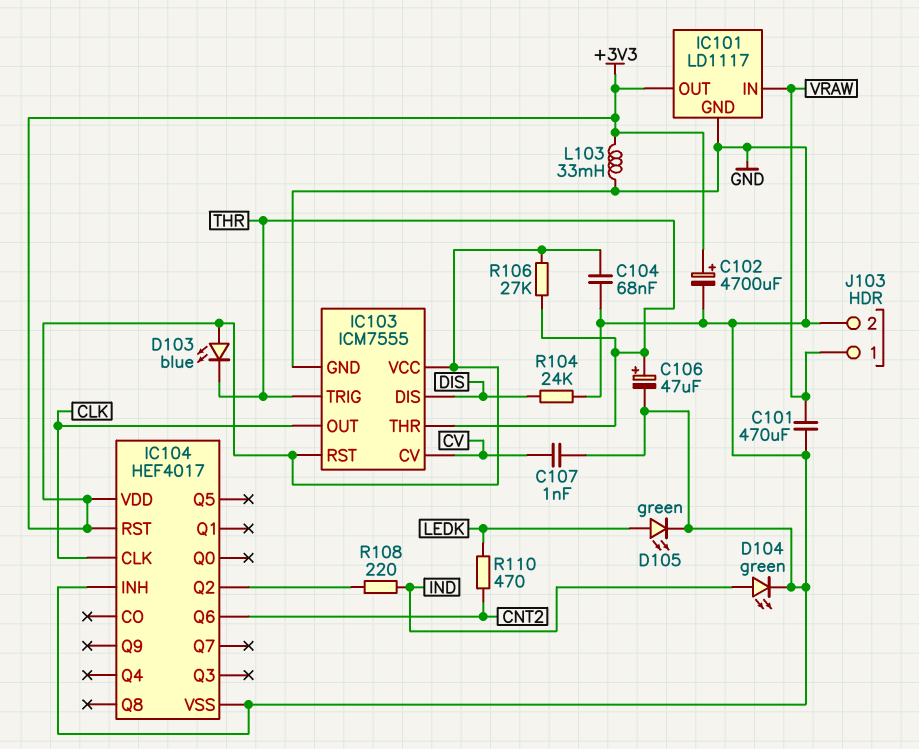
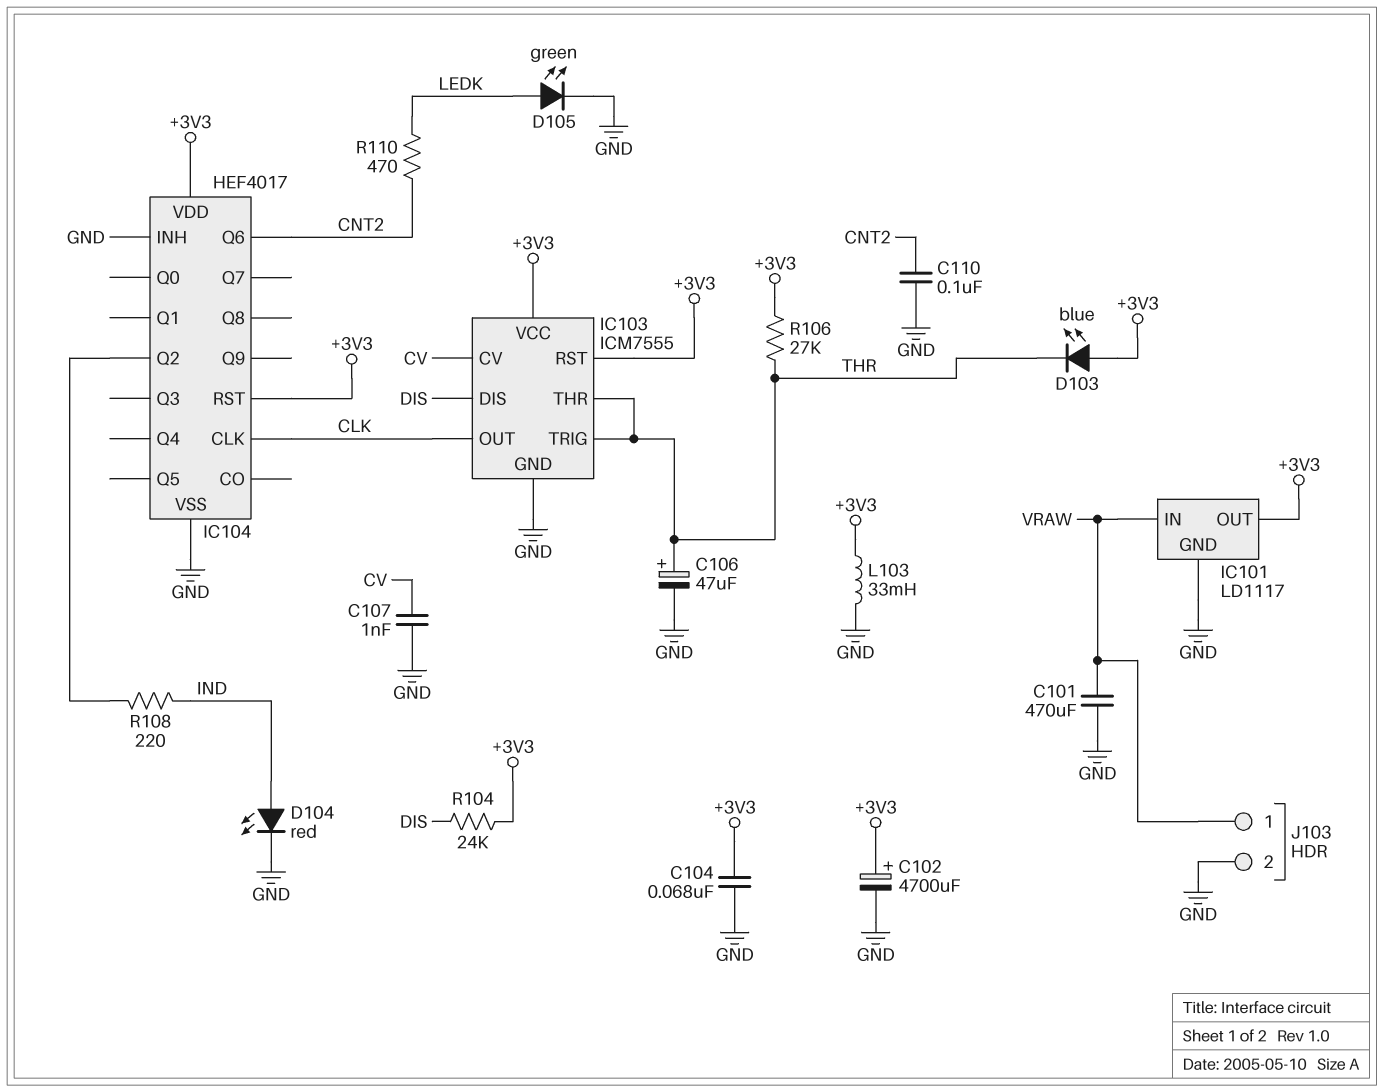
C110: none -> 100nF (CNT2, GND)
D104: LED green (A IND, K GND) -> LED red (A IND, K GND)
R104: 24k (DIS, GND) -> 24k (+3V3, DIS)

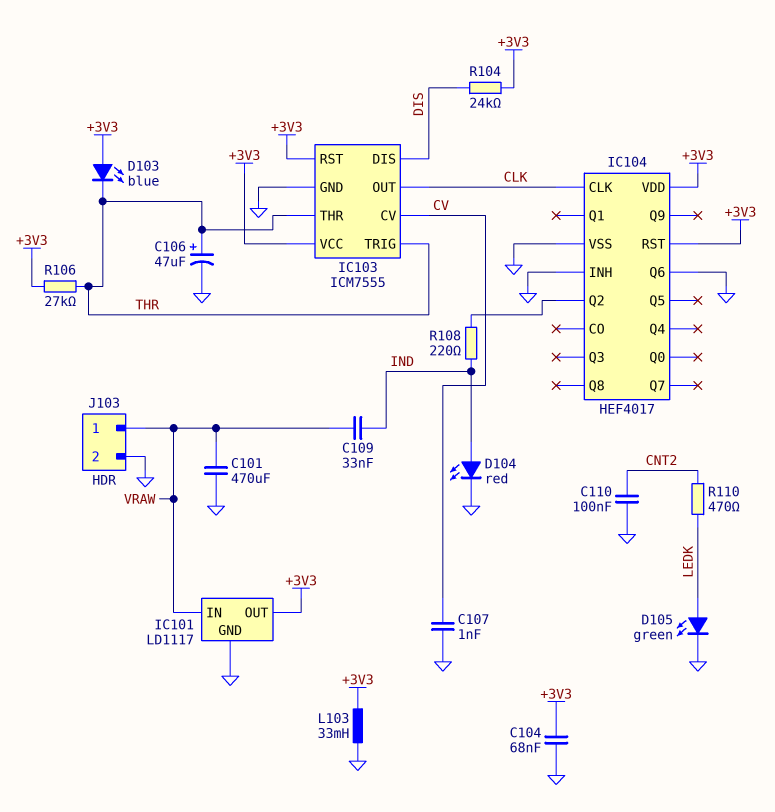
C102: 4700uF (plus +3V3, minus GND) -> none
C109: none -> 33nF (IND, VRAW)
IC104 pin Q6: CNT2 -> GND

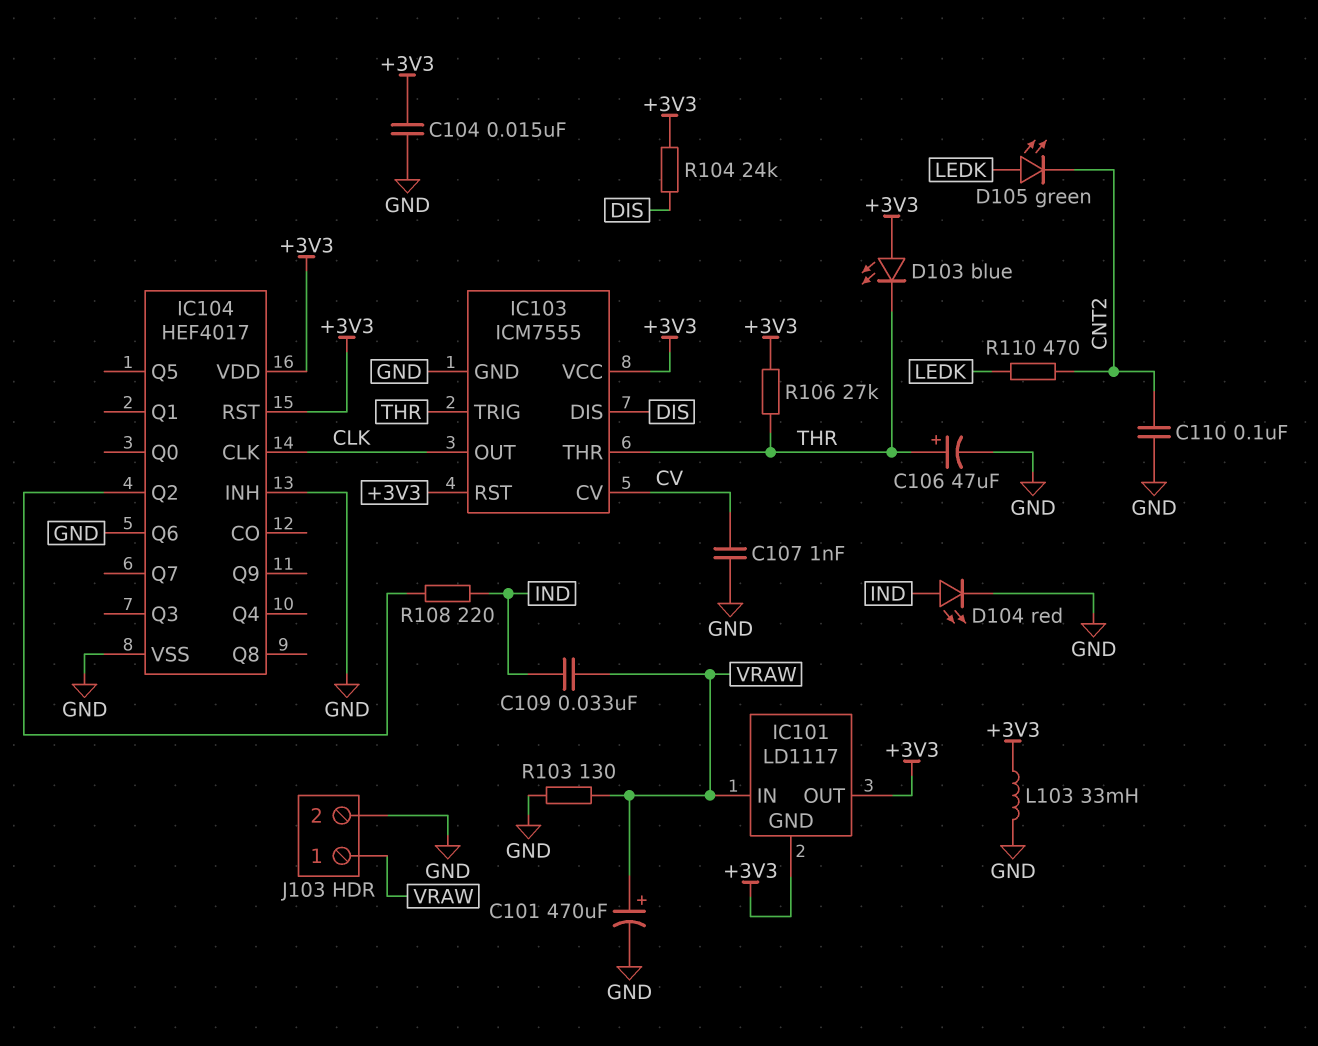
C101: 470uF (GND, VRAW) -> 470uF (plus VRAW, minus GND)
C104: 68nF (+3V3, GND) -> 15nF (+3V3, GND)
D105: LED green (A LEDK, K GND) -> LED green (A LEDK, K CNT2)
IC101 pin GND: GND -> +3V3
R103: none -> 130 (GND, VRAW)

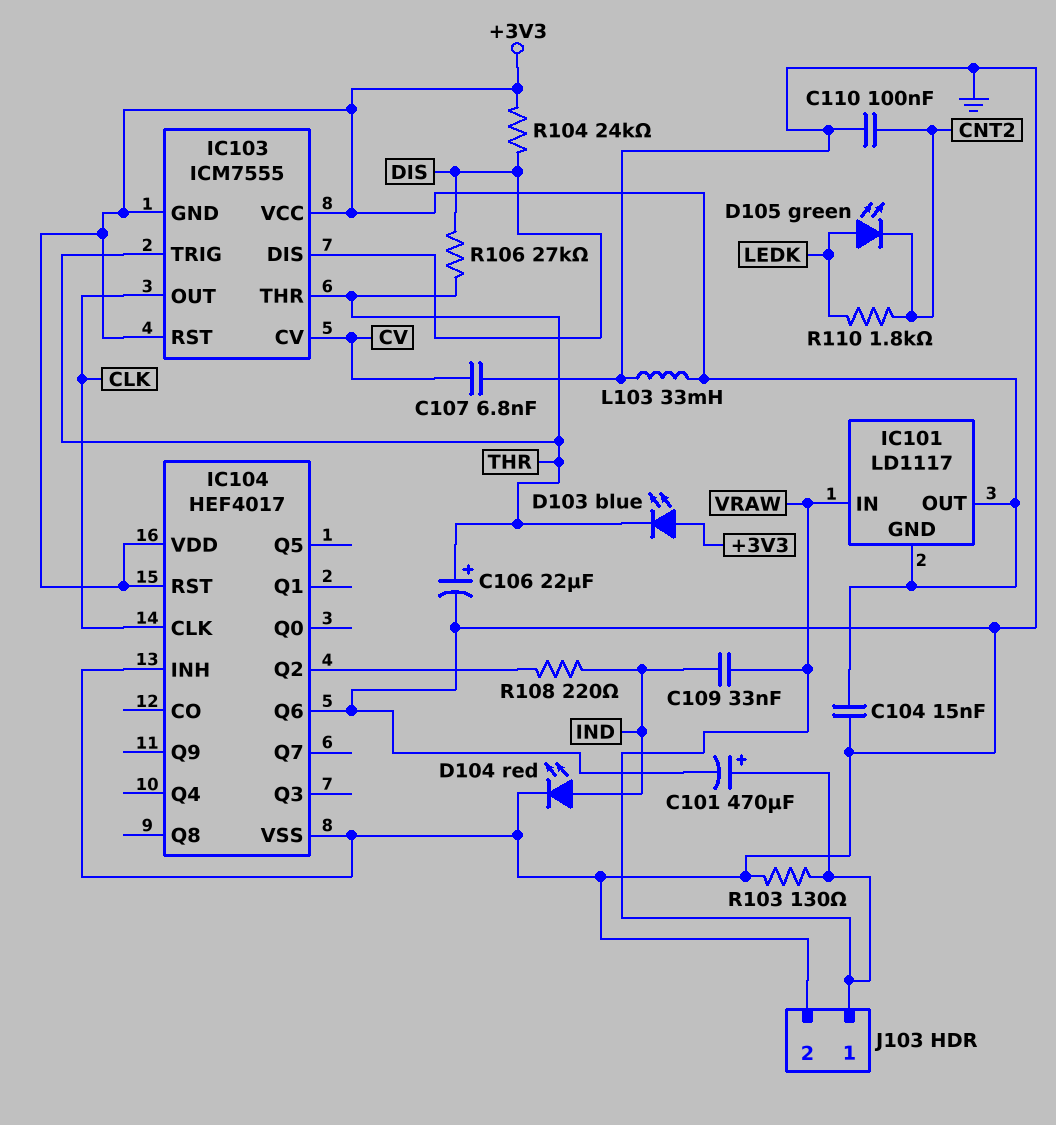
C106: 47uF (plus THR, minus GND) -> 22uF (plus THR, minus GND)
C107: 1nF (CV, GND) -> 6.8nF (CV, GND)
IC103 pin GND: GND -> +3V3
R106: 27k (+3V3, THR) -> 27k (DIS, THR)
R110: 470 (CNT2, LEDK) -> 1.8k (CNT2, LEDK)

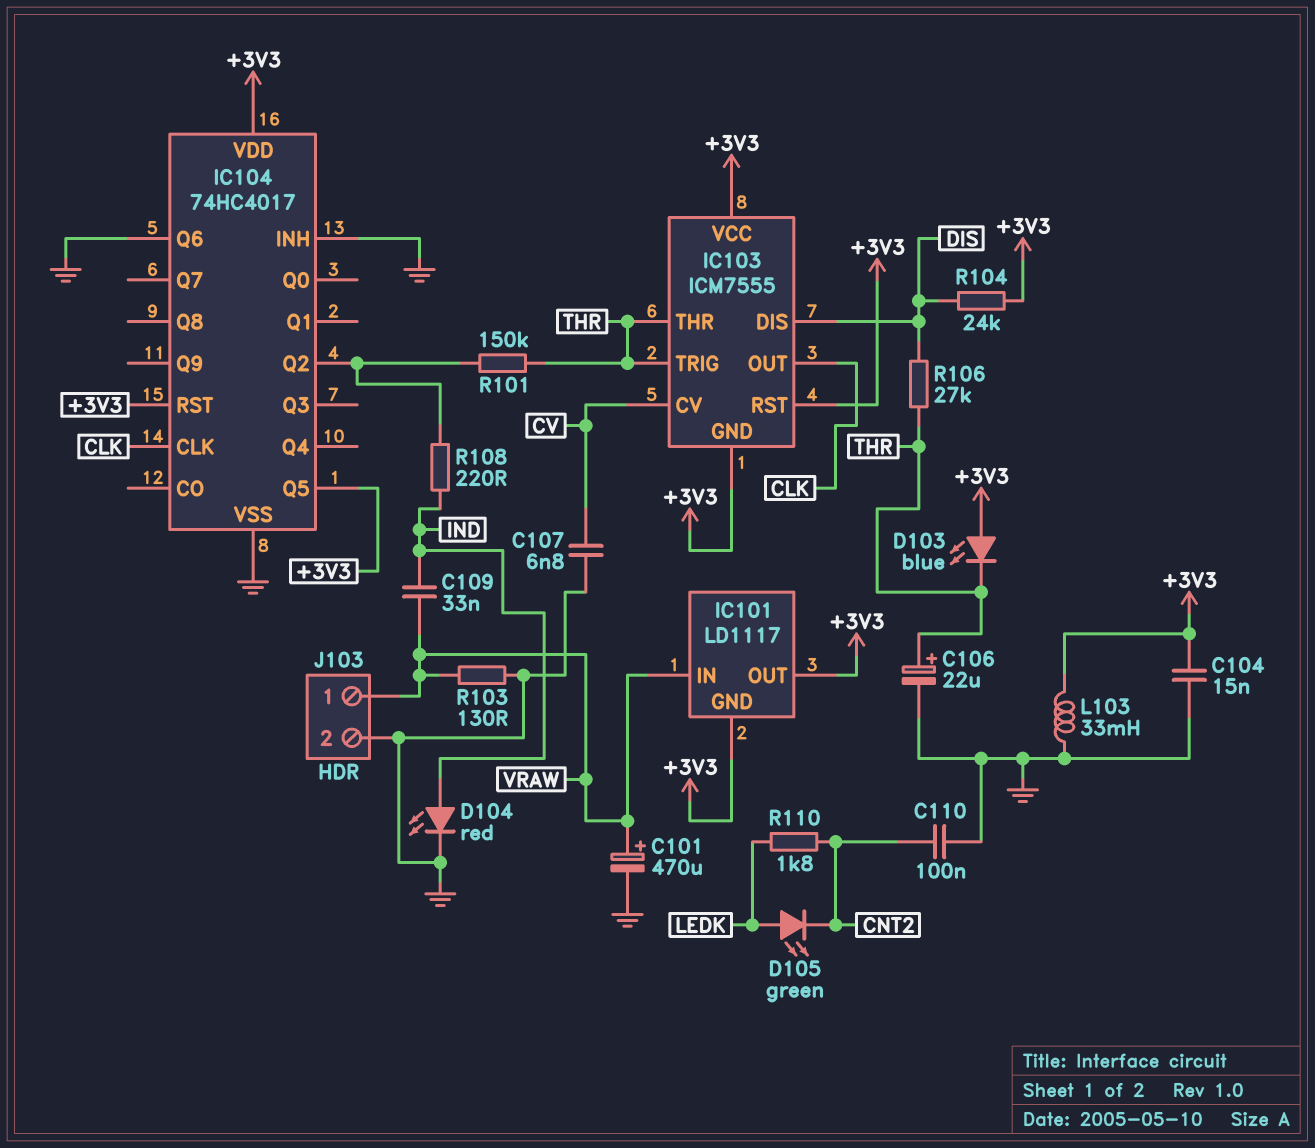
IC104: HEF4017 -> 74HC4017
IC104 pin Q5: none -> +3V3
R101: none -> 150k (IC104/Q2, THR)

